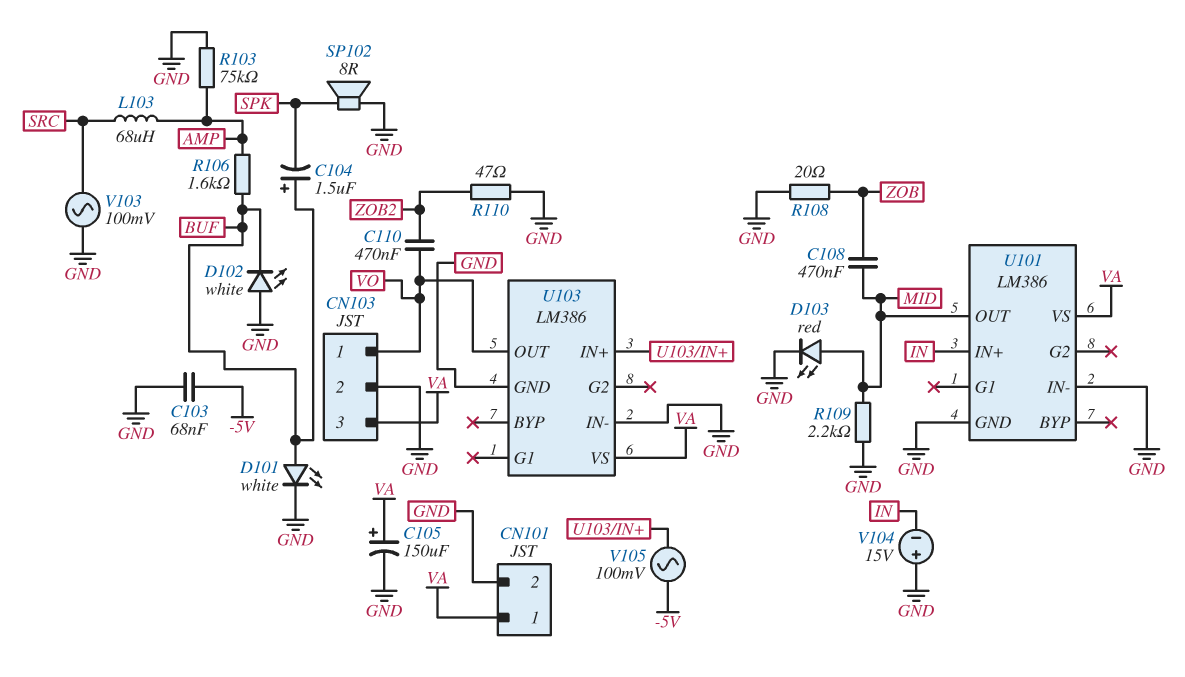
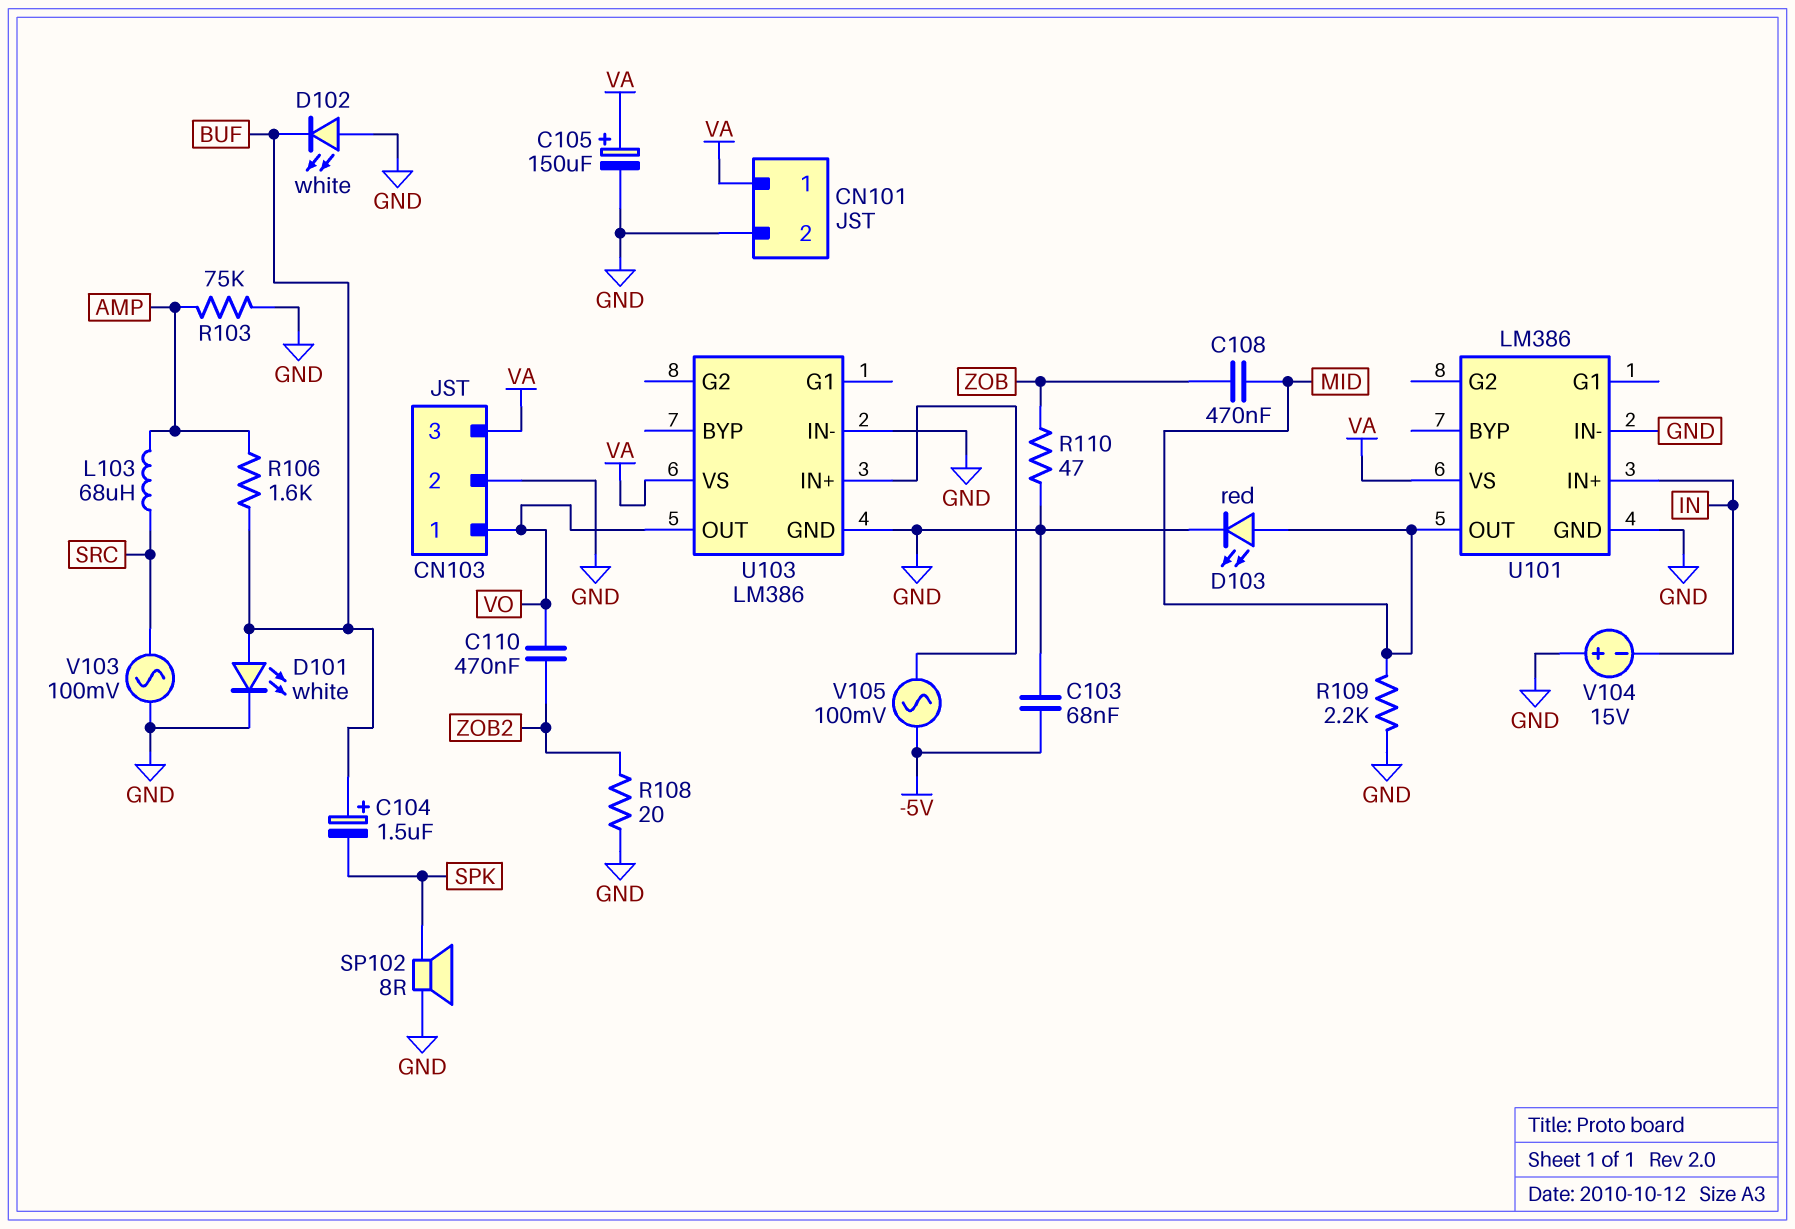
R108: 20 (GND, ZOB) -> 20 (GND, ZOB2)
R110: 47 (GND, ZOB2) -> 47 (GND, ZOB)

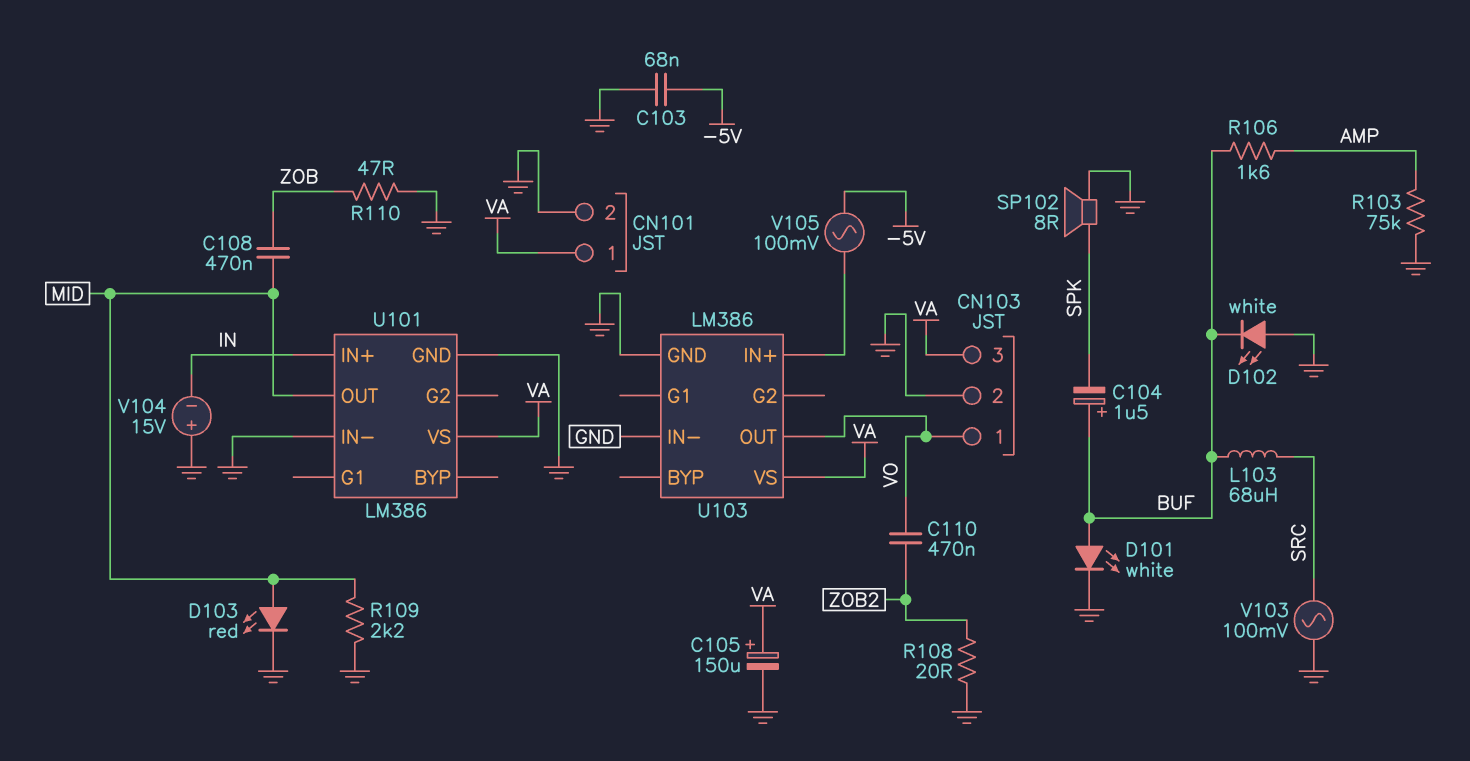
L103: 68uH (AMP, SRC) -> 68uH (BUF, SRC)

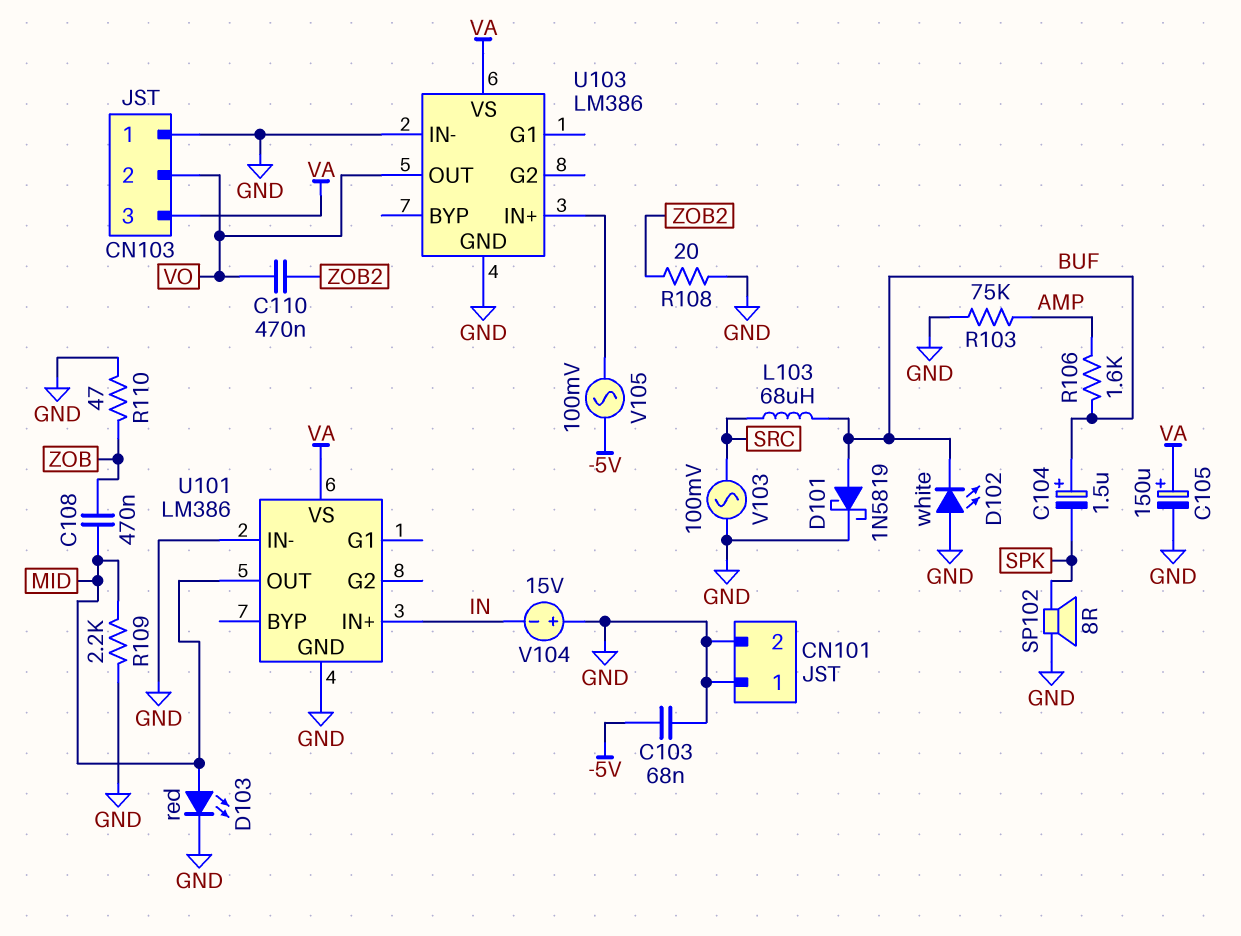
CN101 pin 1: VA -> GND
CN103 pin 1: VO -> GND
CN103 pin 2: GND -> VO
D101: LED white (A BUF, K GND) -> schottky 1N5819 (A BUF, K GND)

